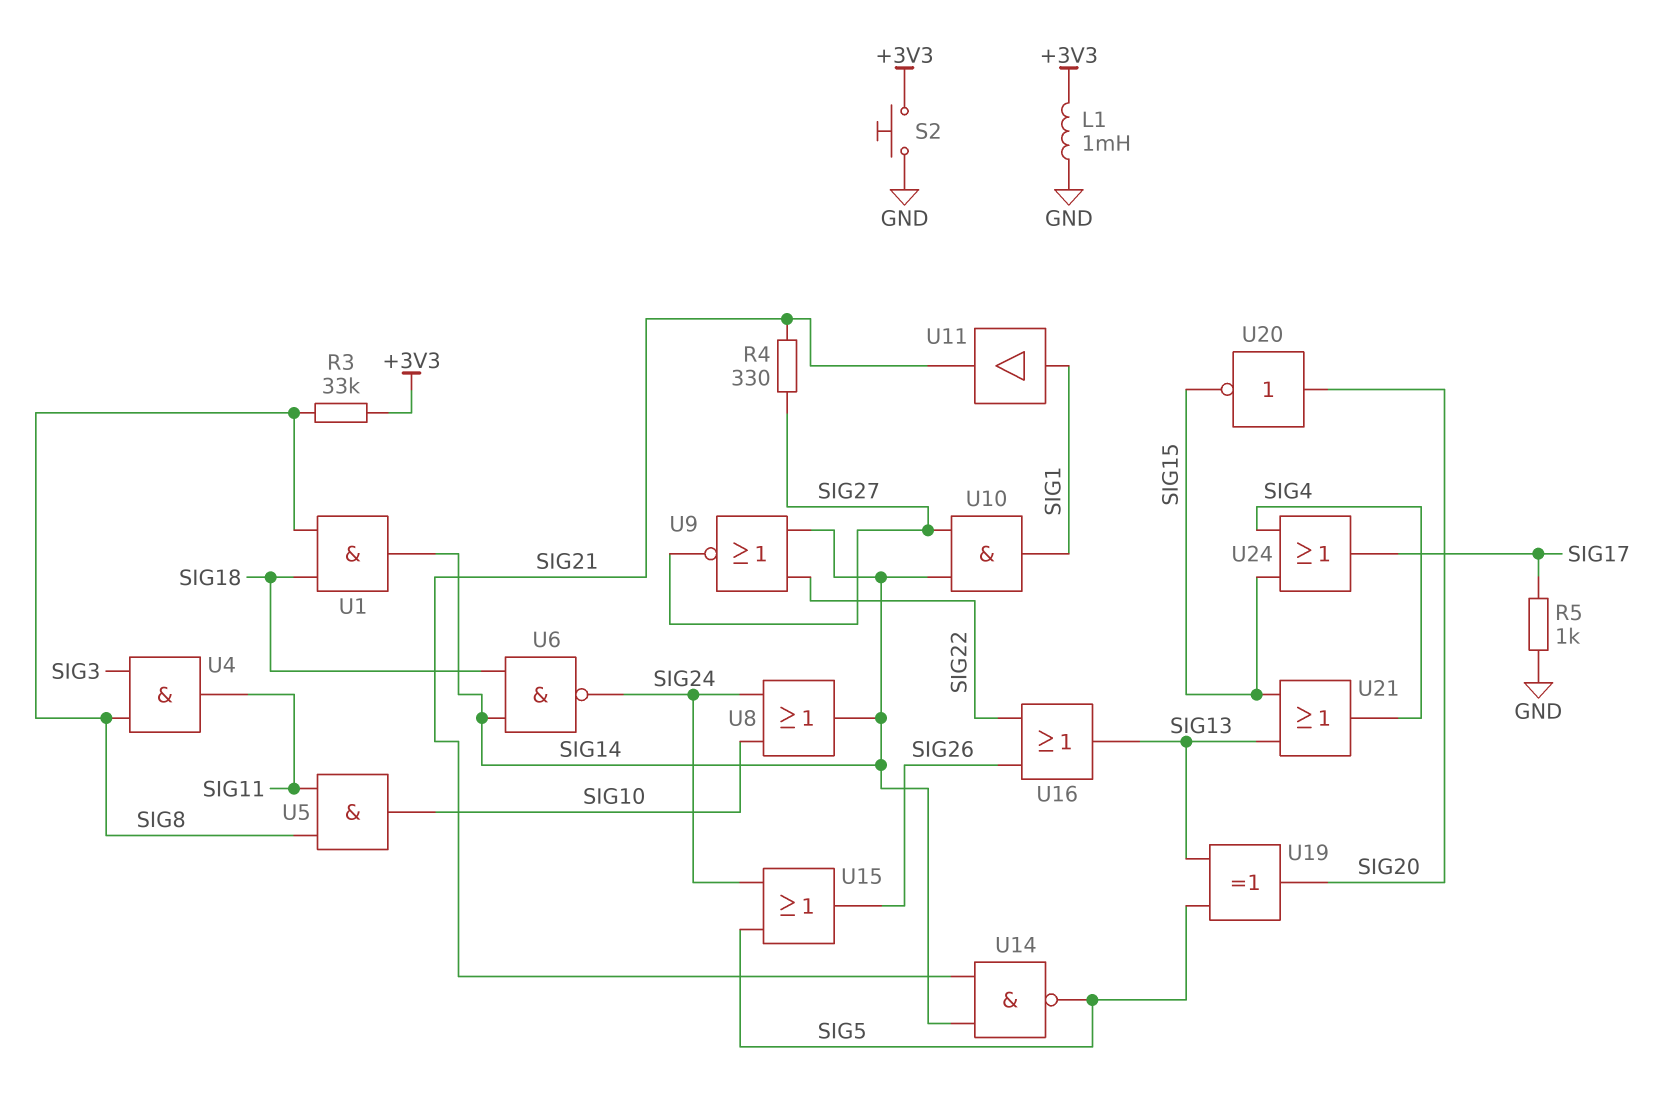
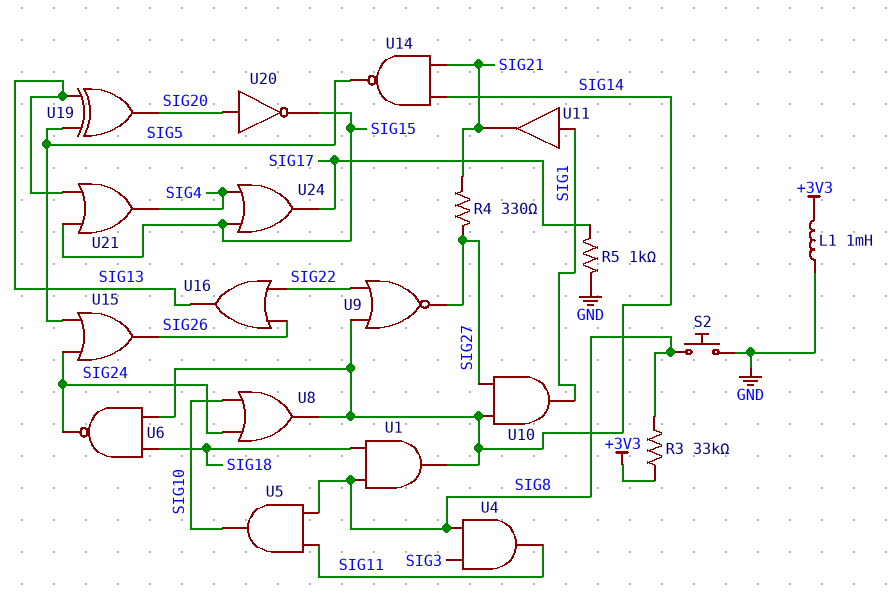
S2: button (+3V3, GND) -> button (GND, SIG8)

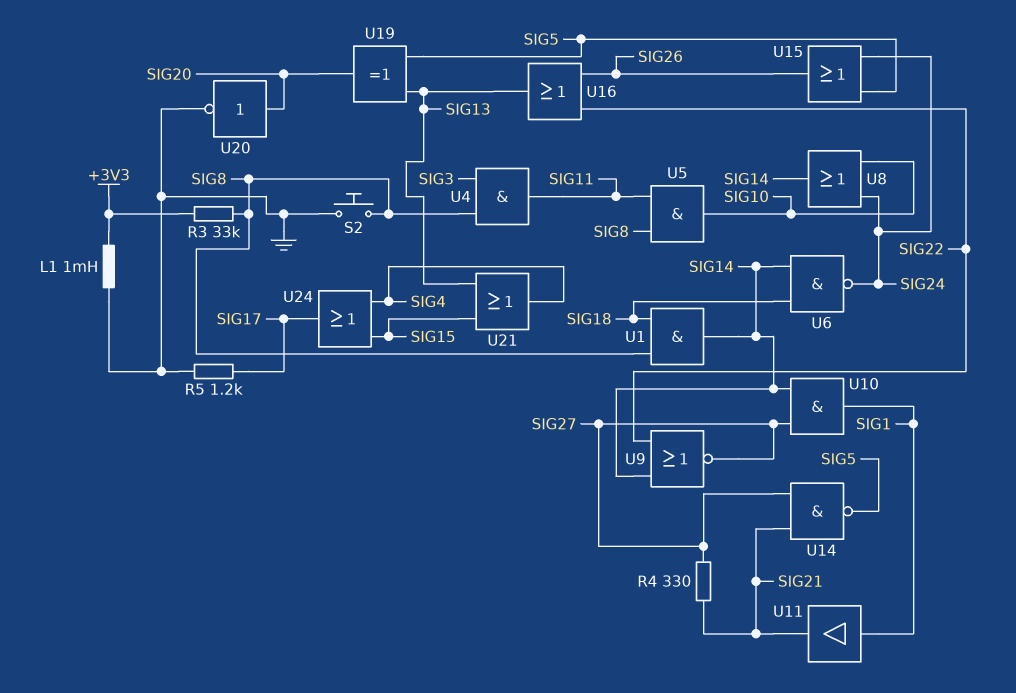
R5: 1k (GND, SIG17) -> 1.2k (GND, SIG17)
U14: NAND (in SIG14, in SIG21, out SIG5) -> NAND (in SIG21, in SIG27, out SIG5)
U20: NOT (in SIG20, out SIG15) -> NOT (in SIG20, out GND)

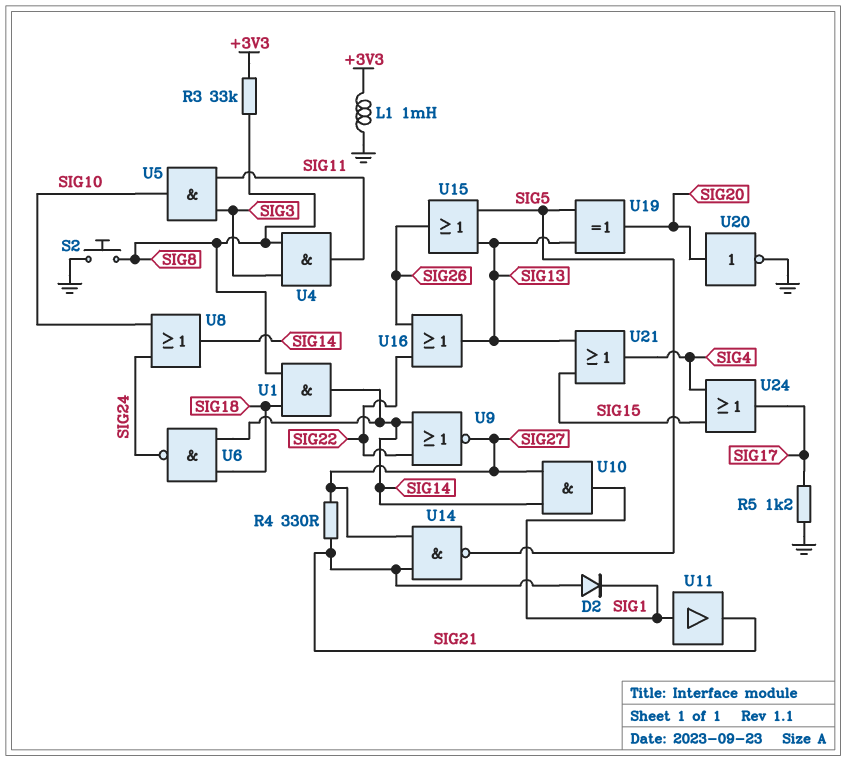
D2: none -> diode (A SIG21, K SIG1)
U5: AND (in SIG8, in SIG11, out SIG10) -> AND (in SIG3, in SIG11, out SIG10)
U15: OR (in SIG5, in SIG24, out SIG26) -> OR (in SIG5, in SIG13, out SIG26)

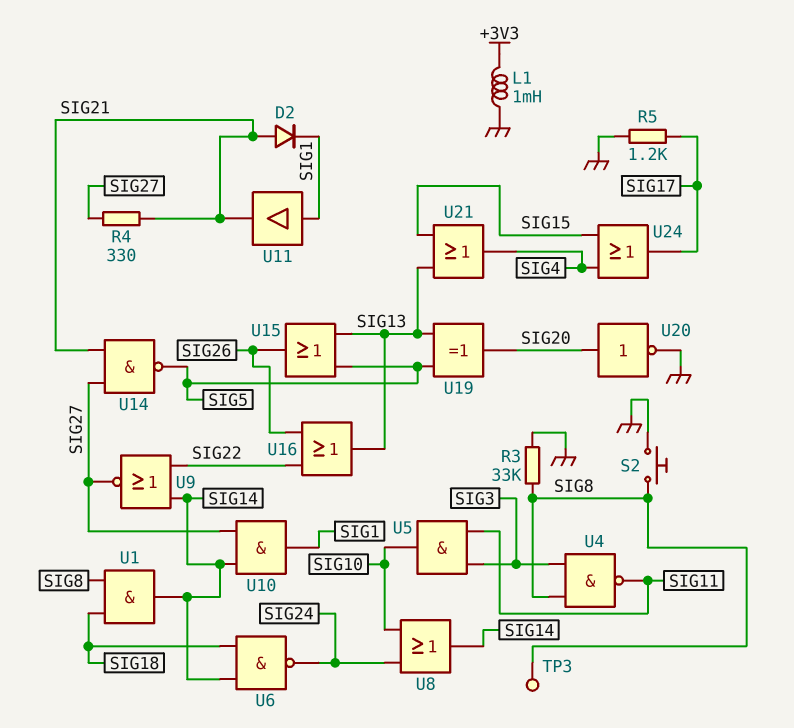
R3: 33k (+3V3, SIG8) -> 33k (GND, SIG8)
TP3: none -> test point (SIG8)
U4: AND (in SIG3, in SIG8, out SIG11) -> NAND (in SIG3, in SIG8, out SIG11)

